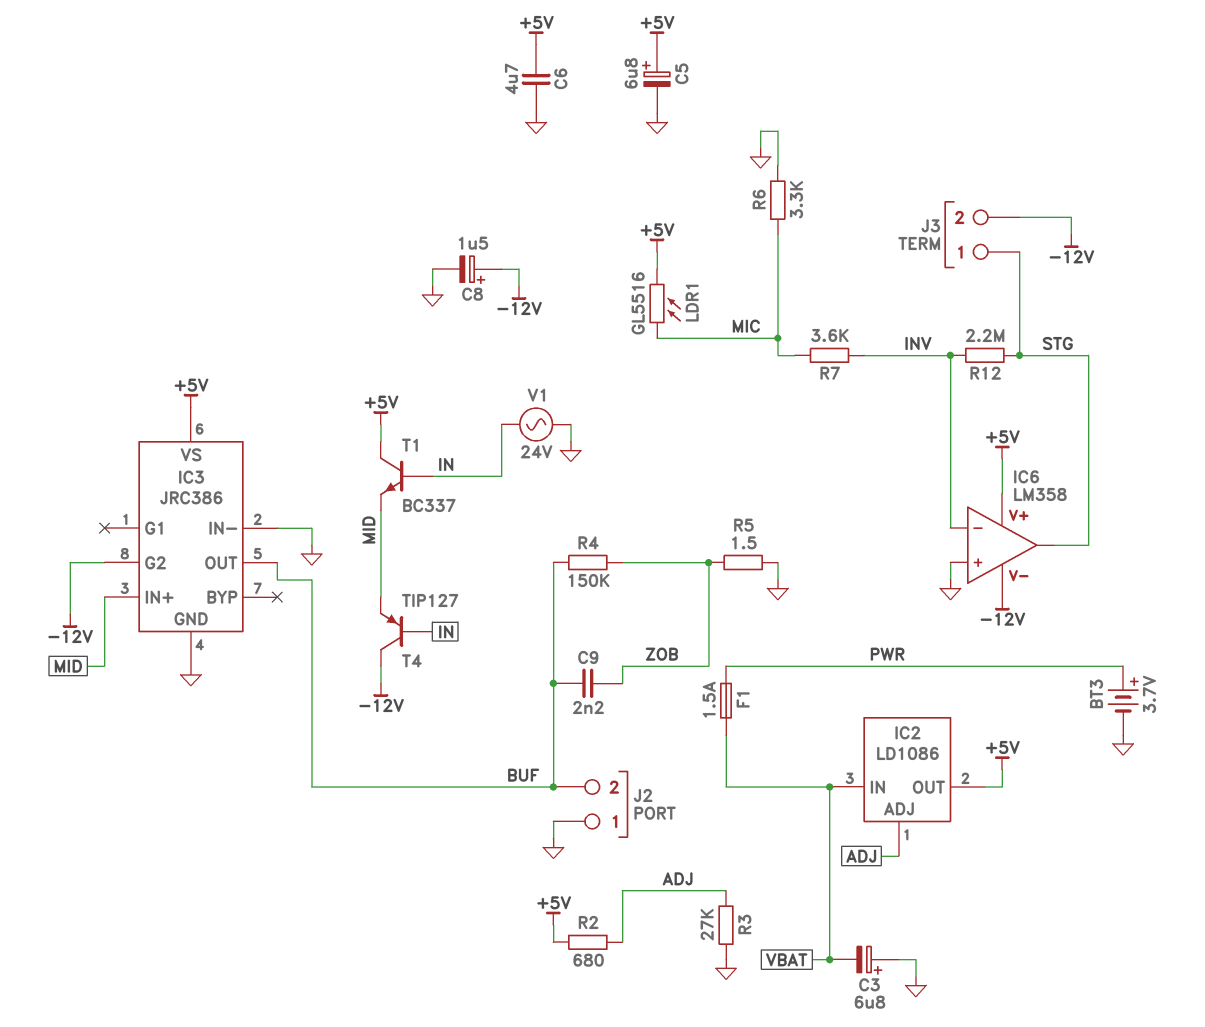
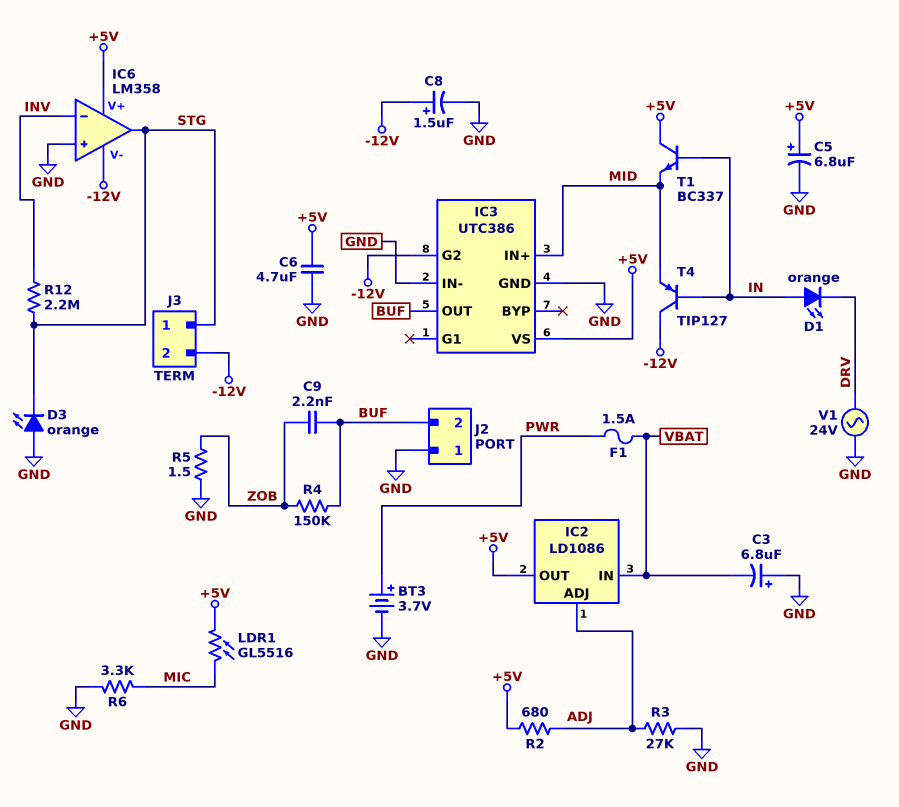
D1: none -> LED orange (A IN, K DRV)
D3: none -> LED orange (A GND, K STG)
IC3: JRC386 -> UTC386
R7: 3.6k (INV, MIC) -> none
V1: AC 24V (GND, IN) -> AC 24V (DRV, GND)

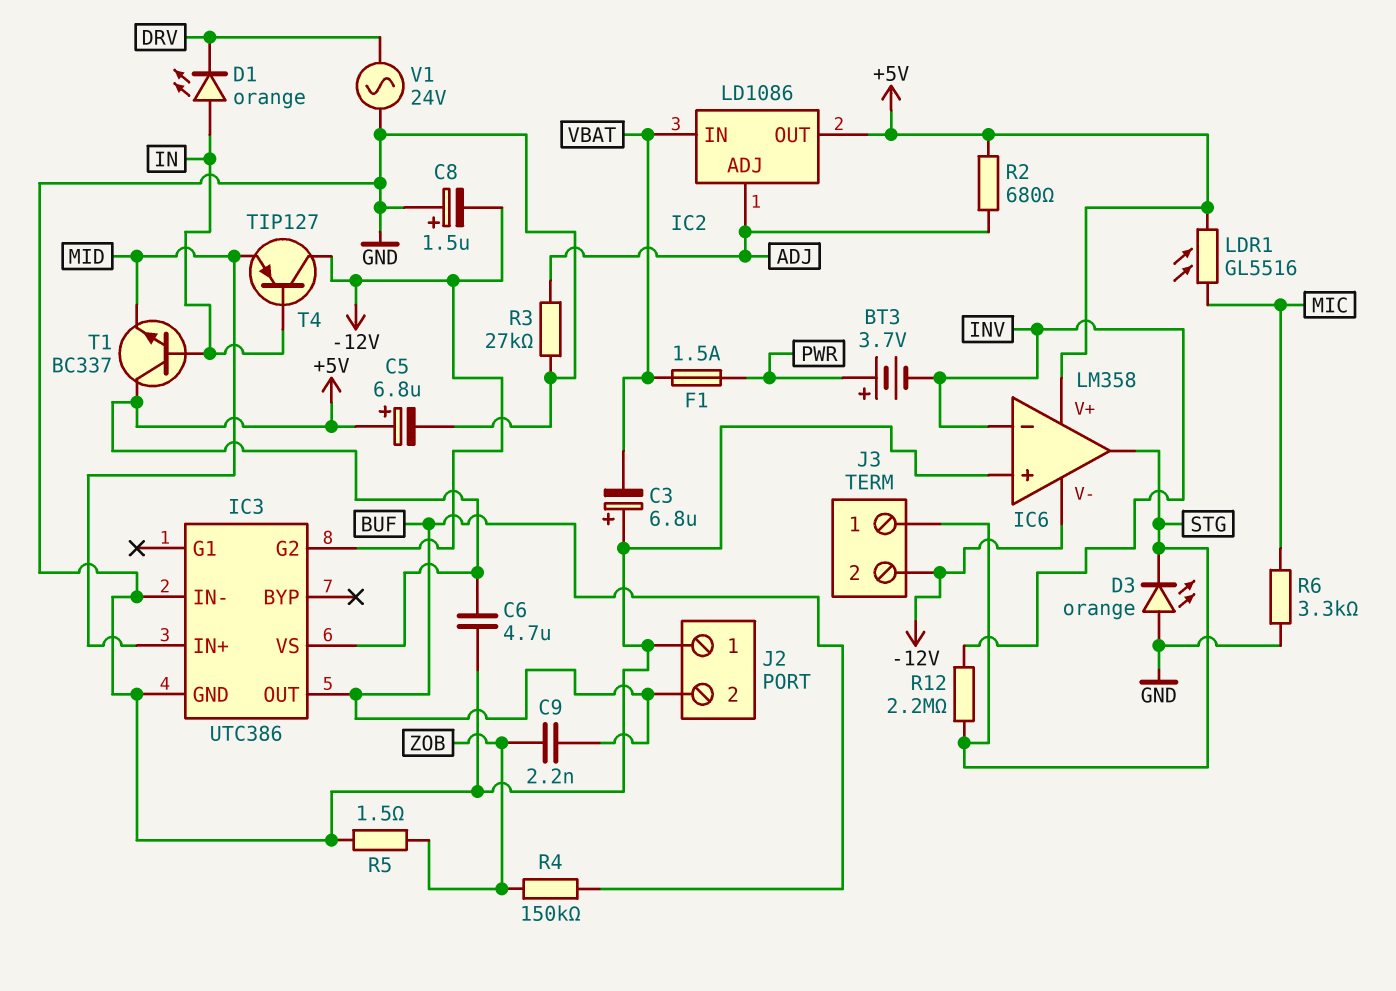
BT3: 3.7V (plus PWR, minus GND) -> 3.7V (plus PWR, minus INV)
C8: 1.5uF (plus -12V, minus GND) -> 1.5uF (plus GND, minus -12V)

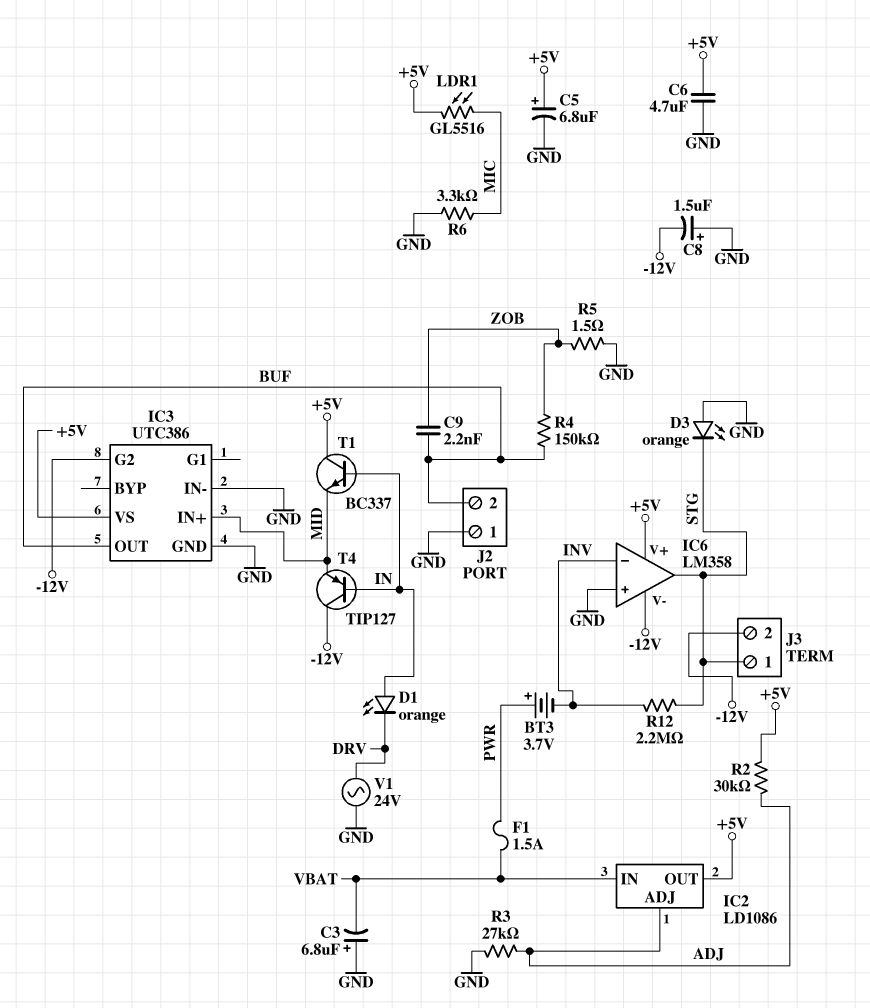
R2: 680 (+5V, ADJ) -> 30k (+5V, ADJ)

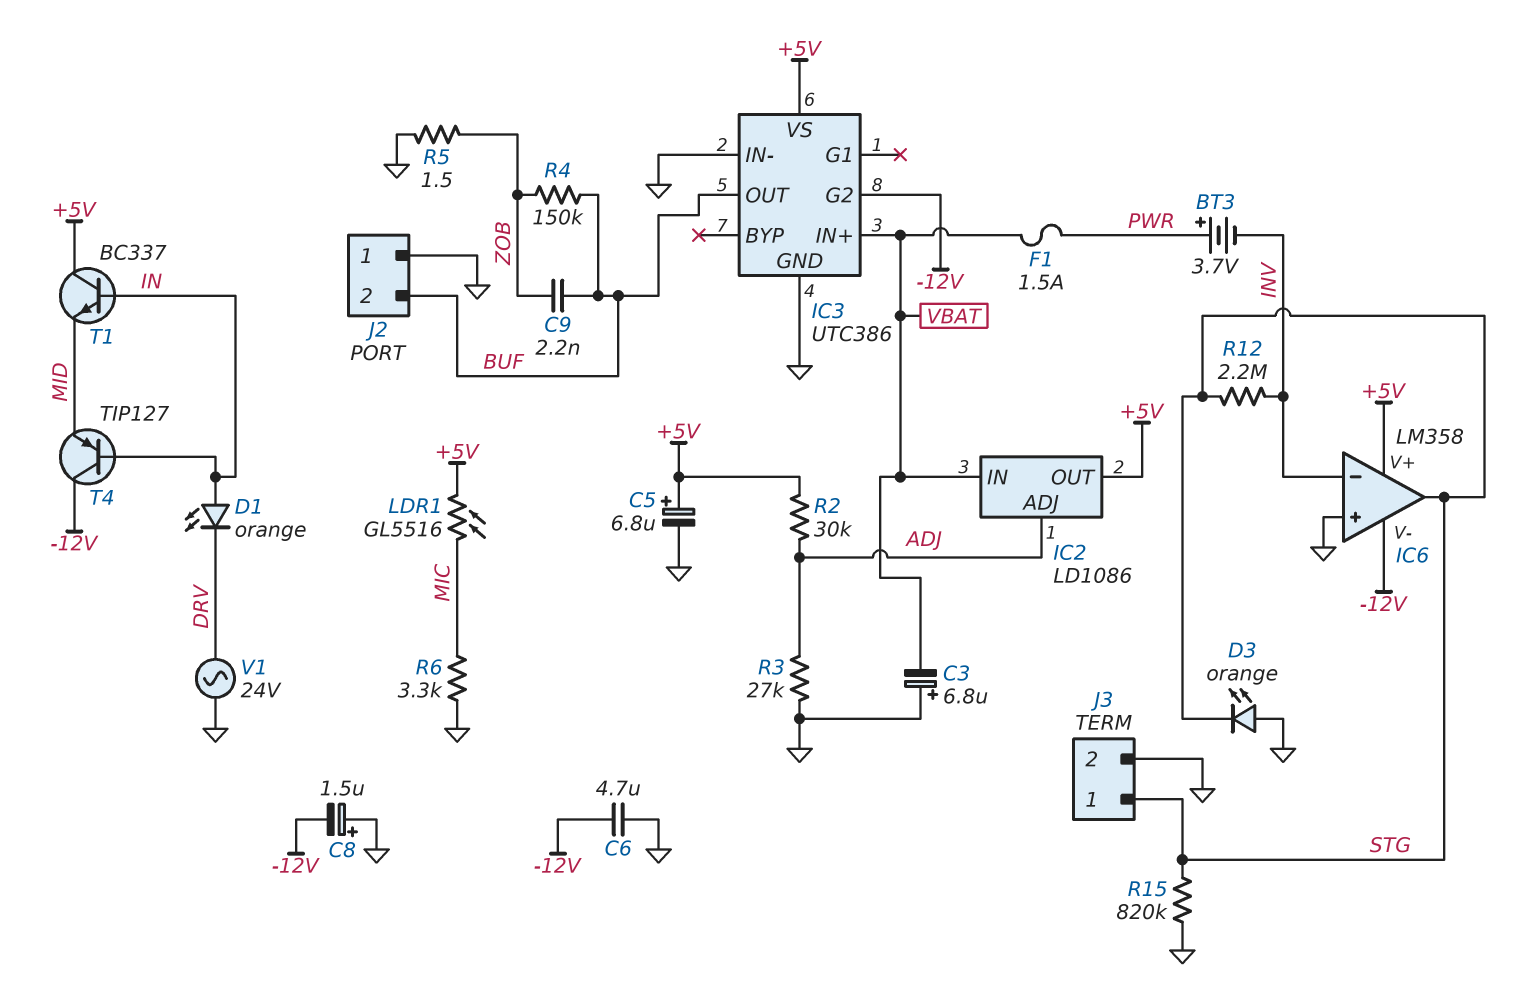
C6: 4.7uF (+5V, GND) -> 4.7uF (-12V, GND)
IC3 pin IN+: MID -> VBAT
J3 pin 2: -12V -> GND
R15: none -> 820k (GND, STG)

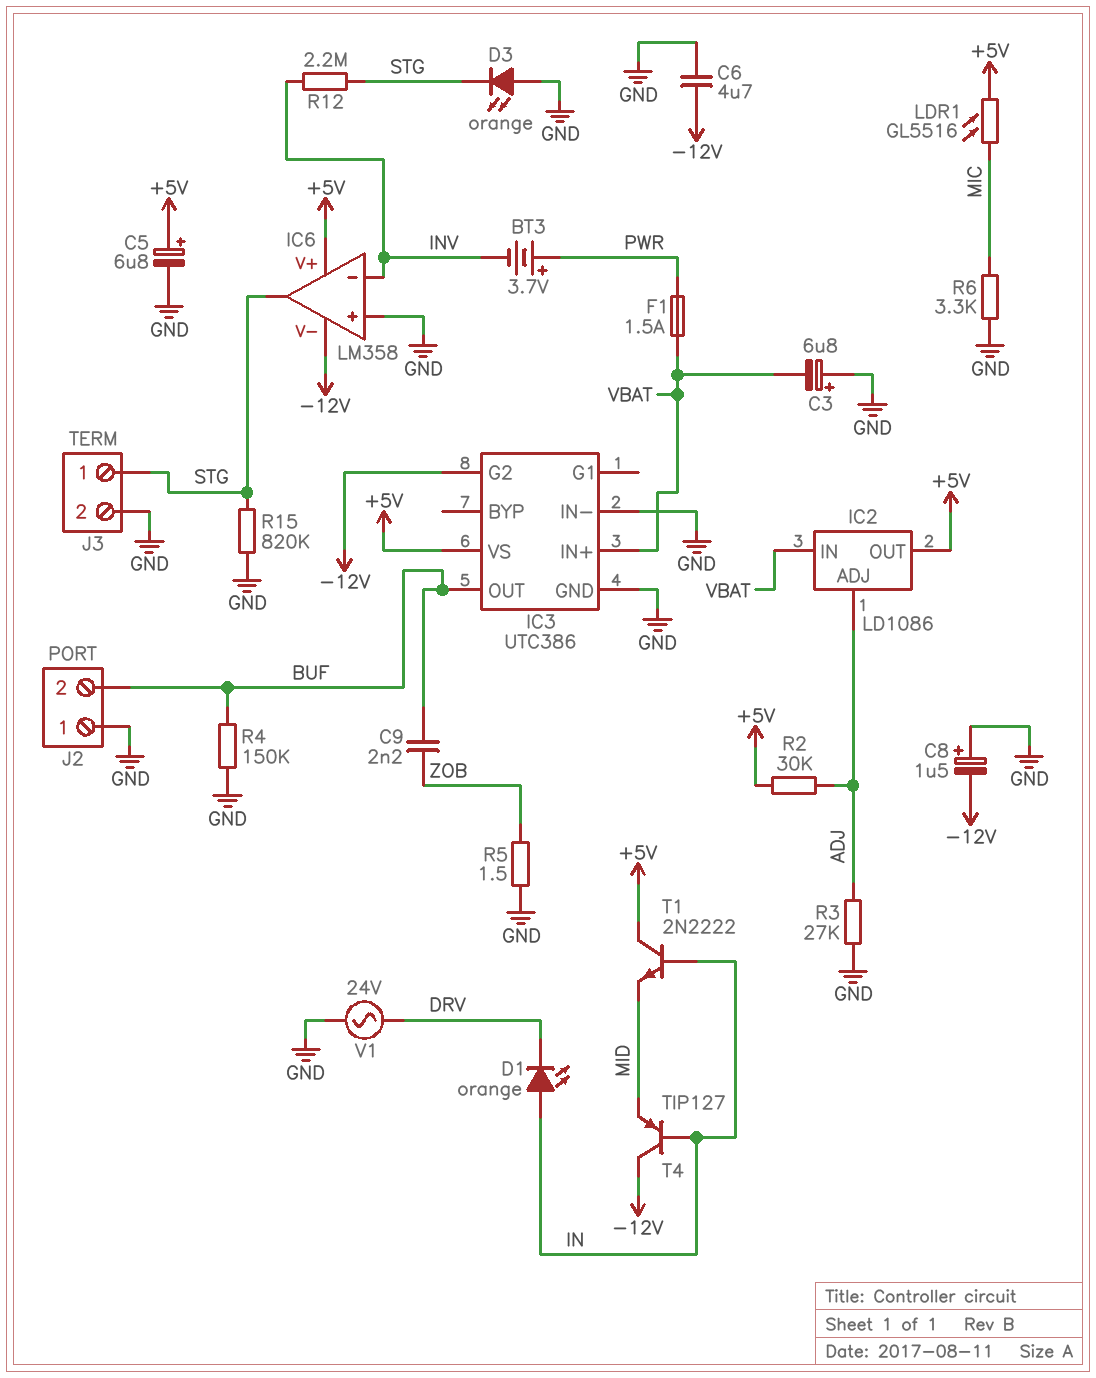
R4: 150k (BUF, ZOB) -> 150k (BUF, GND)
T1: NPN BC337 (B IN, C +5V, E MID) -> NPN 2N2222 (B IN, C +5V, E MID)

